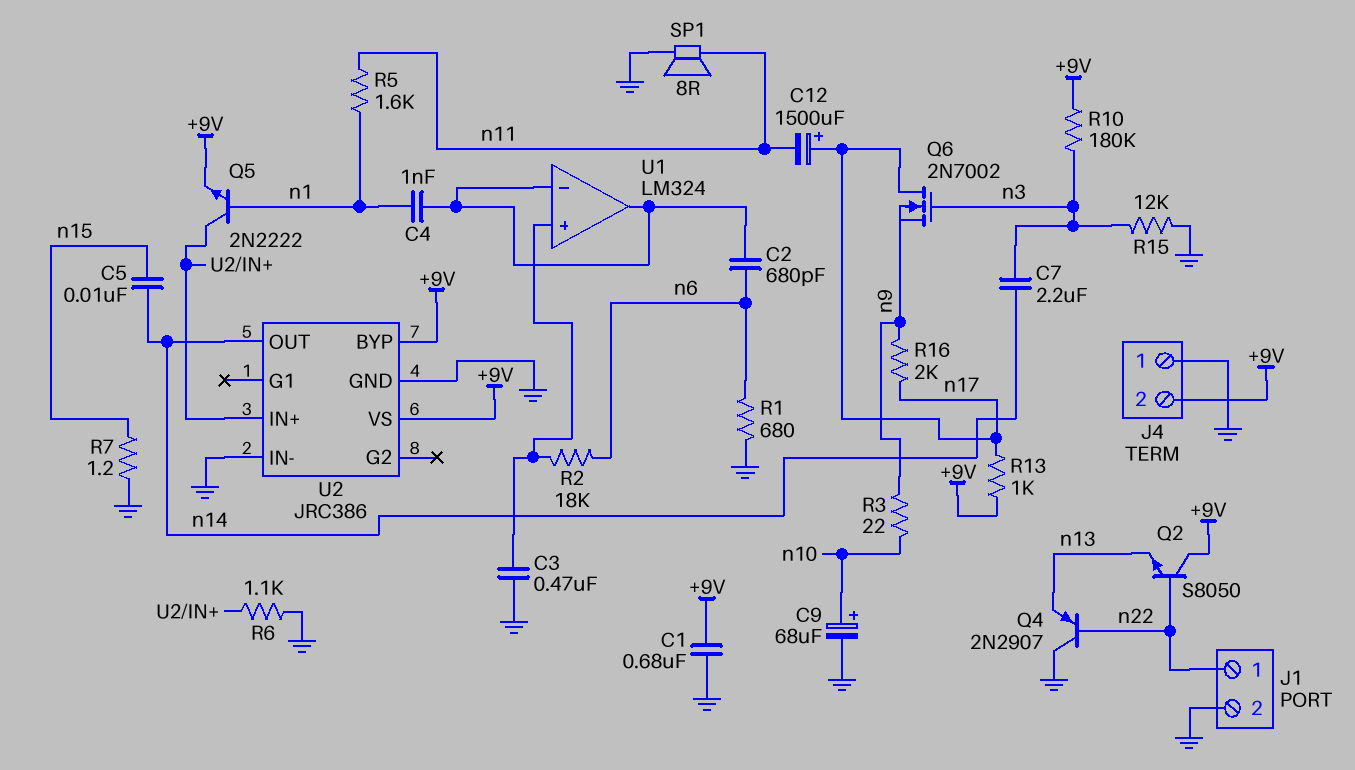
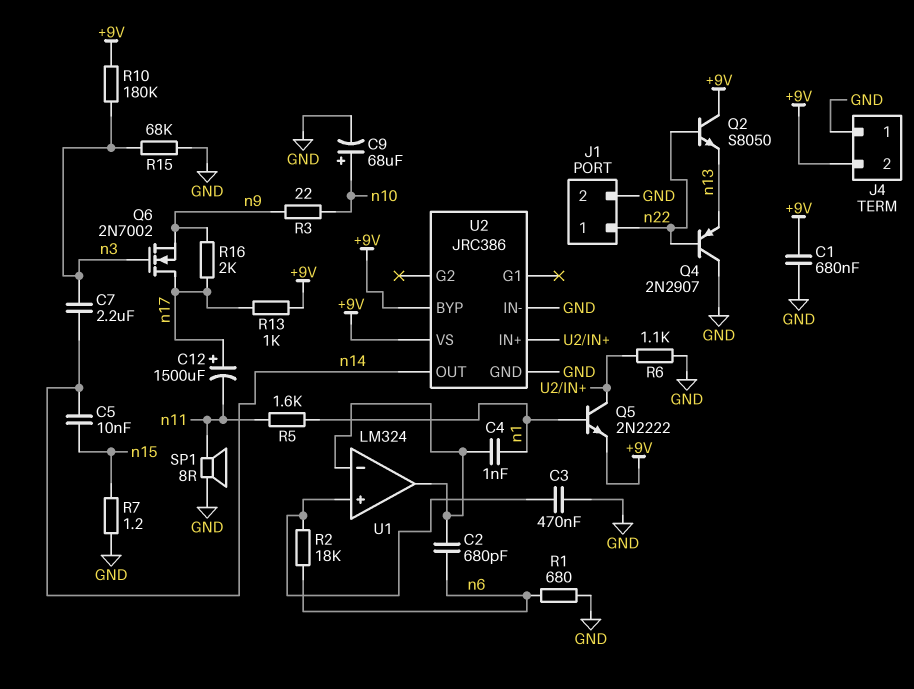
R15: 12k (GND, n3) -> 68k (GND, n3)

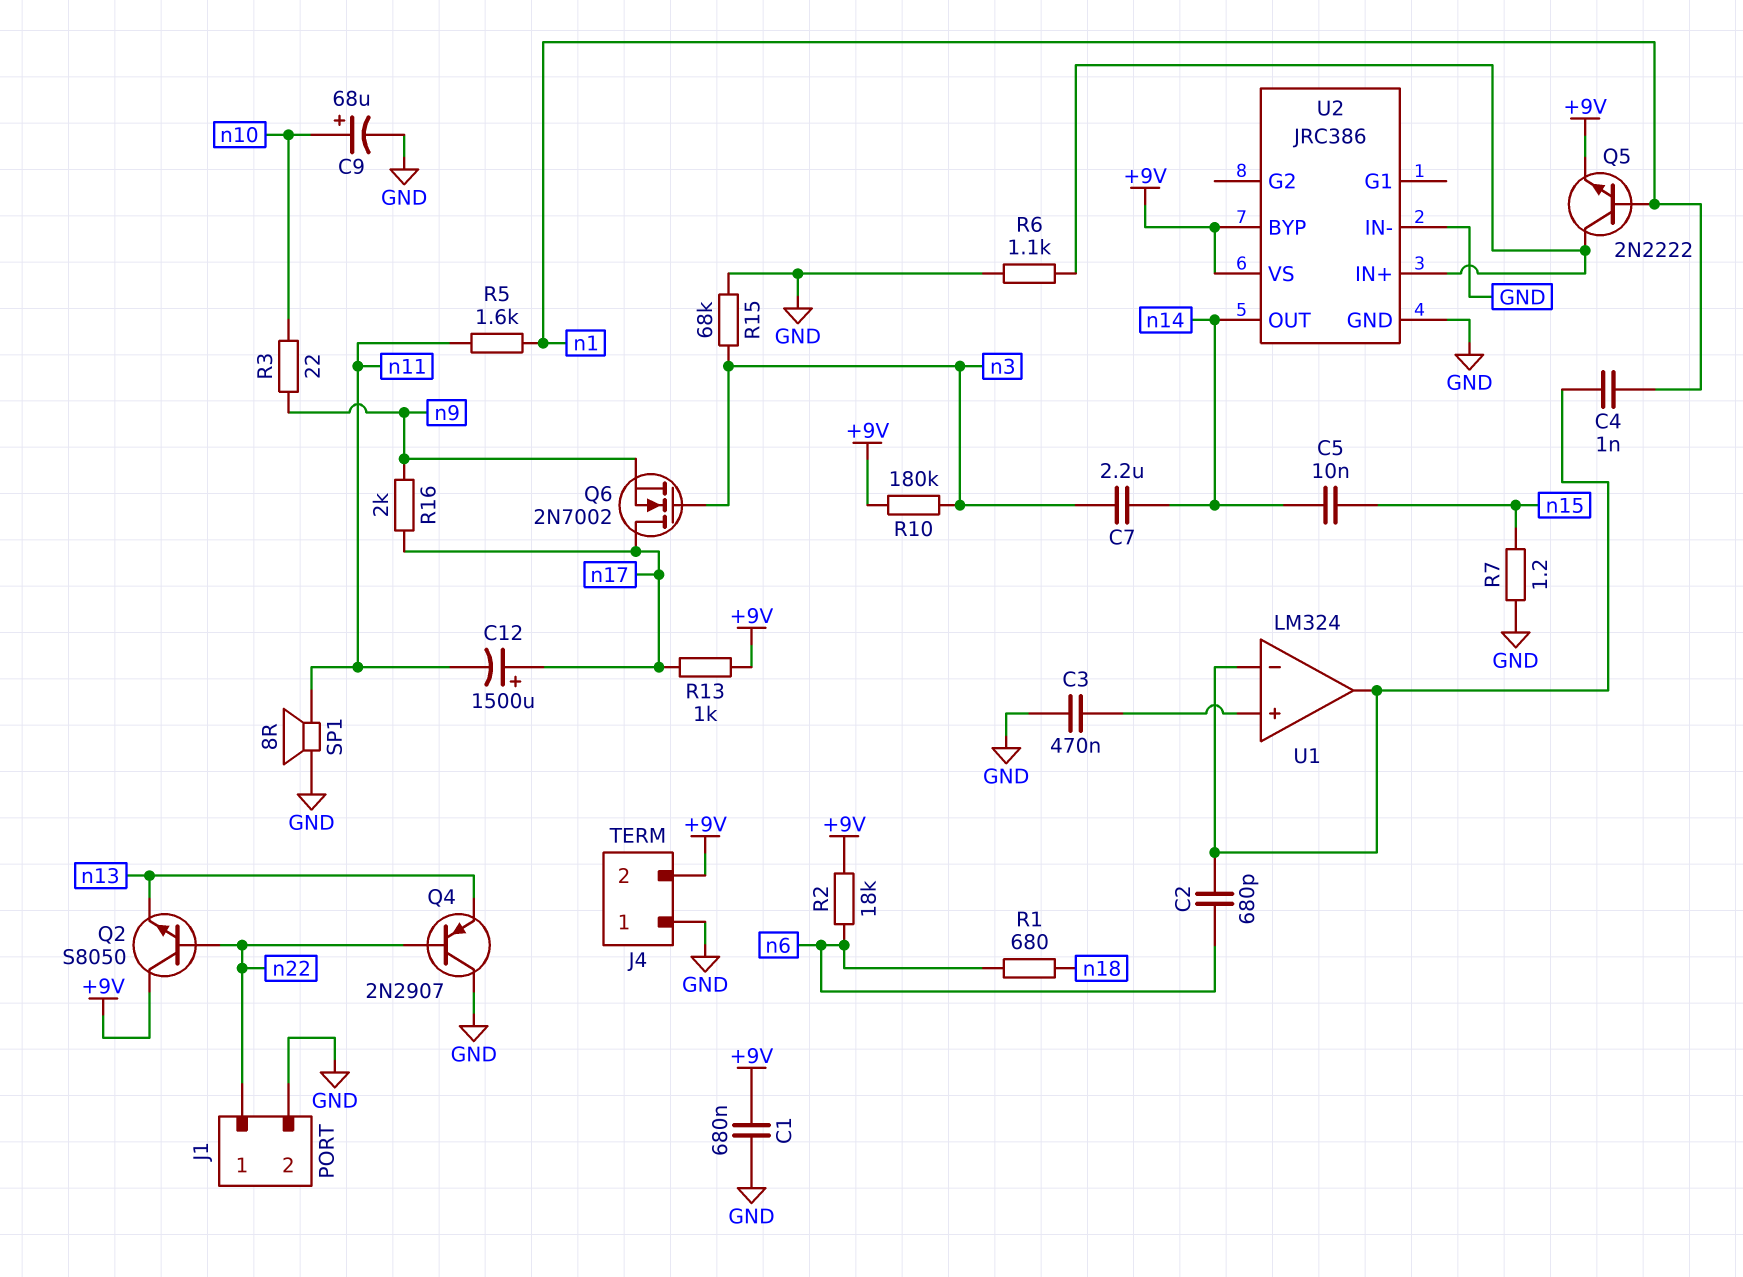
R1: 680 (GND, n6) -> 680 (n6, n18)
R2: 18k (U1/in+, n6) -> 18k (+9V, n6)

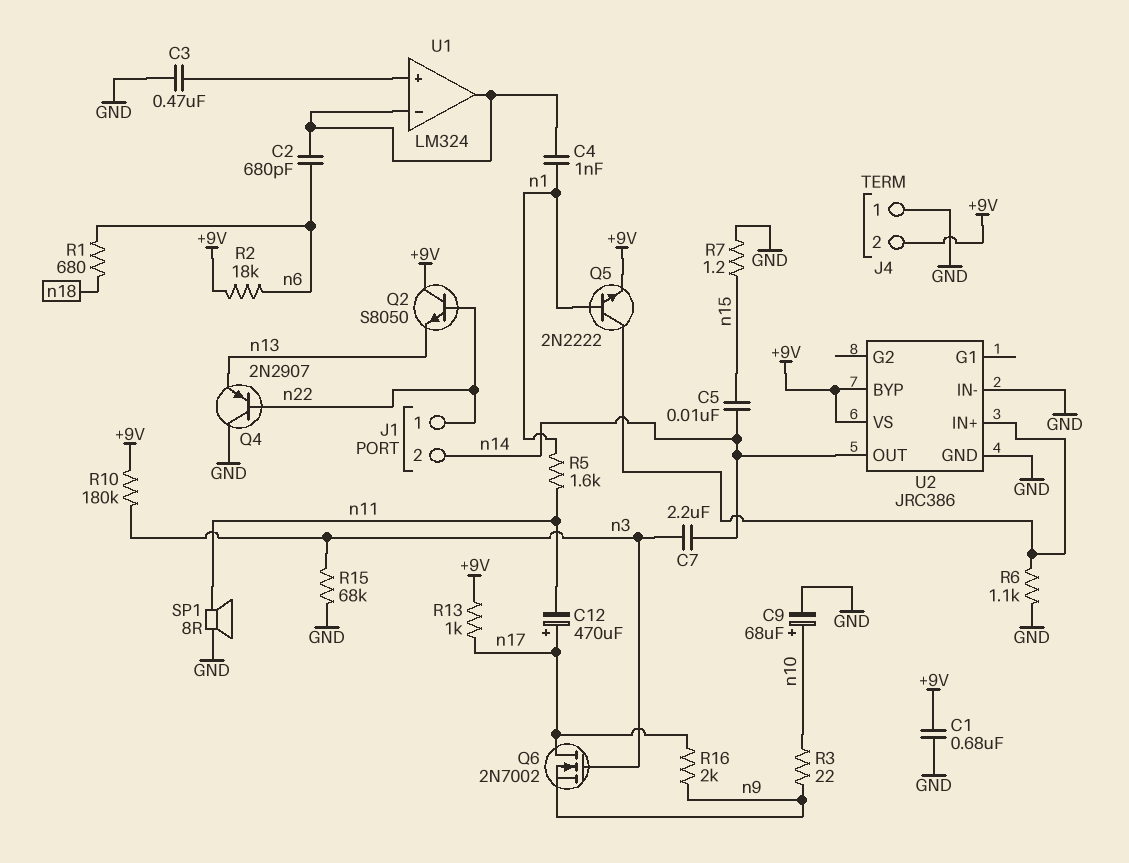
C12: 1500uF (plus n17, minus n11) -> 470uF (plus n17, minus n11)
J1 pin 2: GND -> n14

